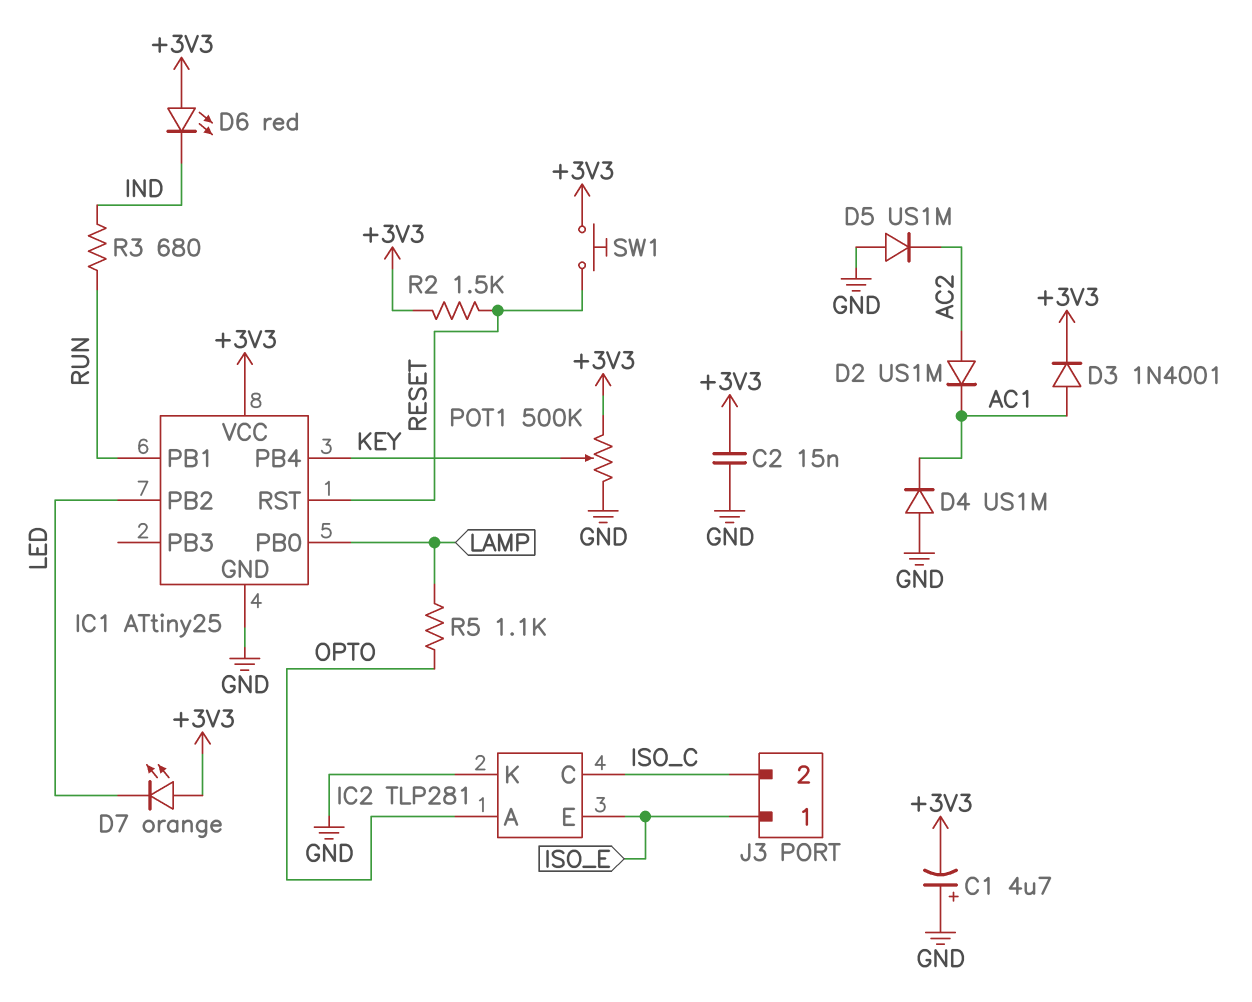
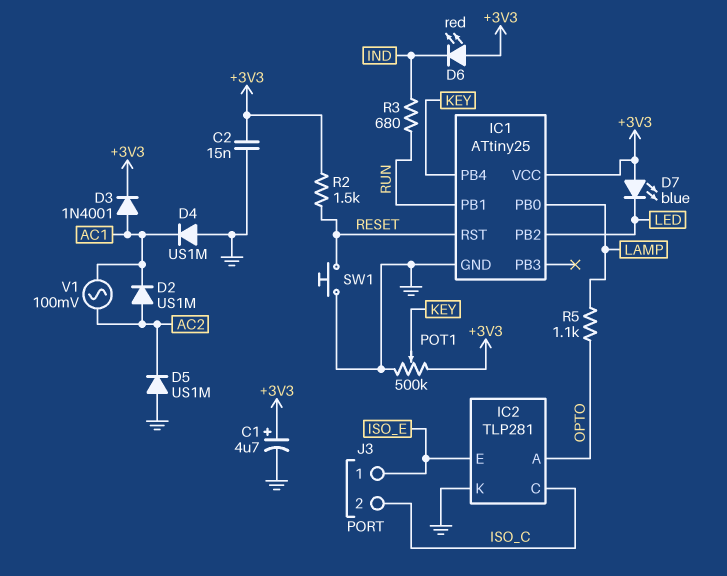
C1: 4.7uF (plus GND, minus +3V3) -> 4.7uF (plus +3V3, minus GND)
D7: LED orange (A +3V3, K LED) -> LED blue (A +3V3, K LED)
SW1: button (+3V3, RESET) -> button (GND, RESET)
V1: none -> AC 100mV (AC1, AC2)

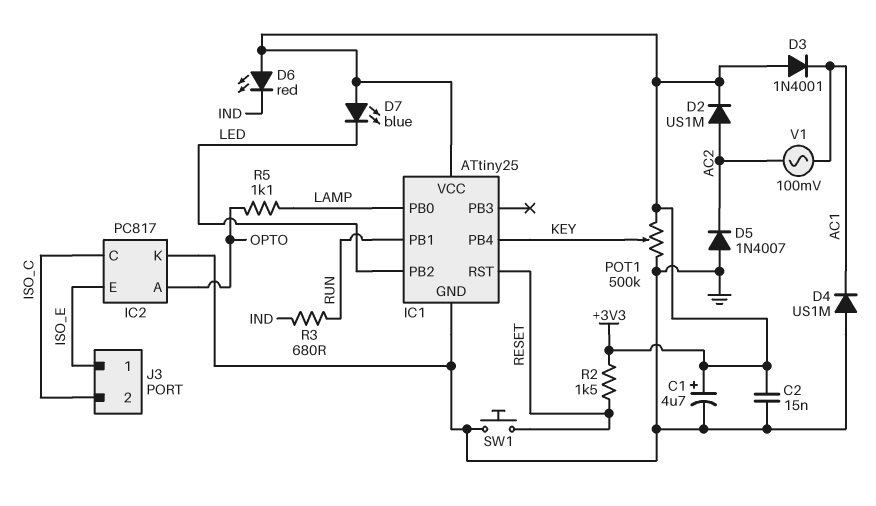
D2: diode US1M (A AC2, K AC1) -> diode US1M (A AC2, K +3V3)
D3: diode 1N4001 (A AC1, K +3V3) -> diode 1N4001 (A +3V3, K AC1)
D5: diode US1M (A GND, K AC2) -> diode 1N4007 (A GND, K AC2)
IC2: TLP281 -> PC817

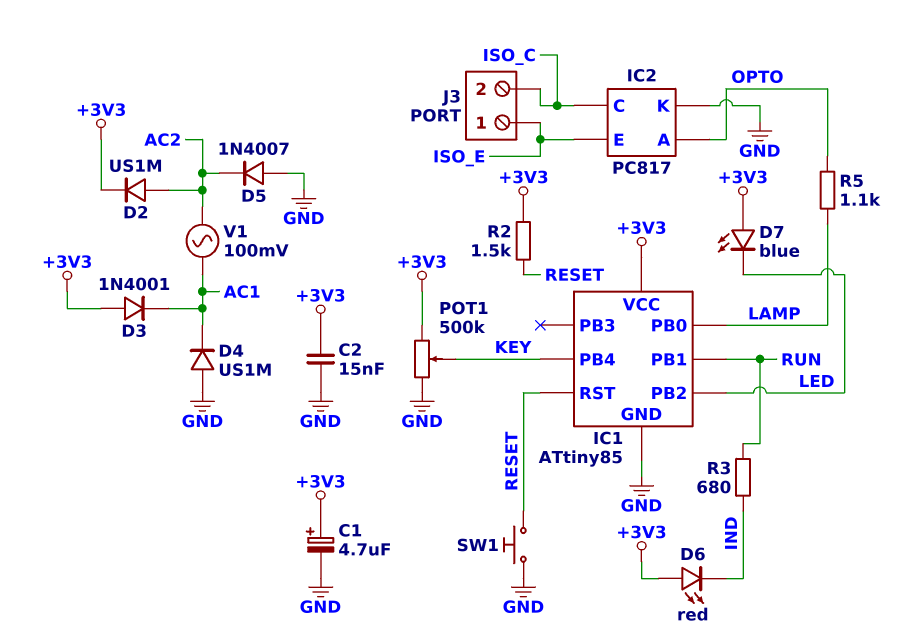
IC1: ATtiny25 -> ATtiny85

